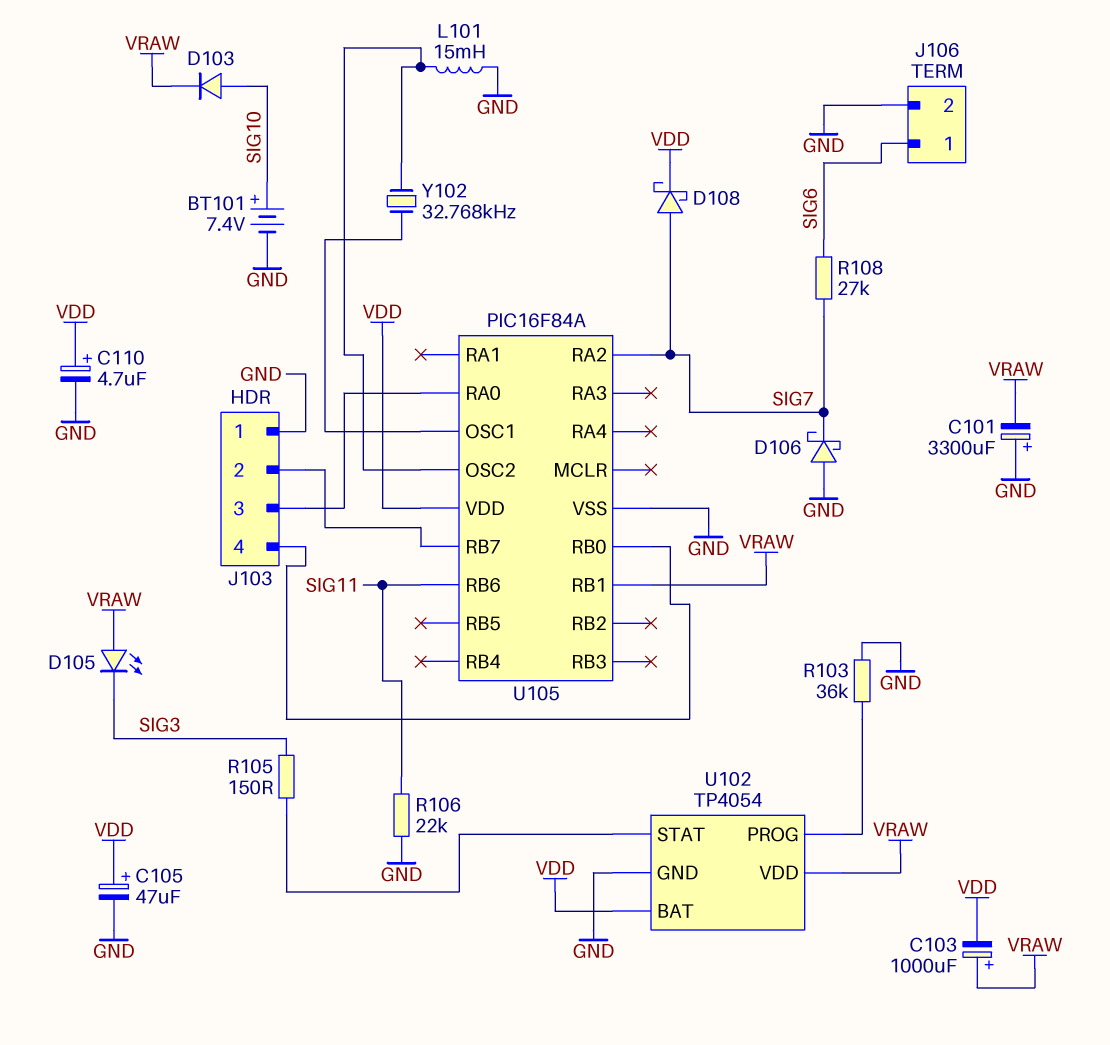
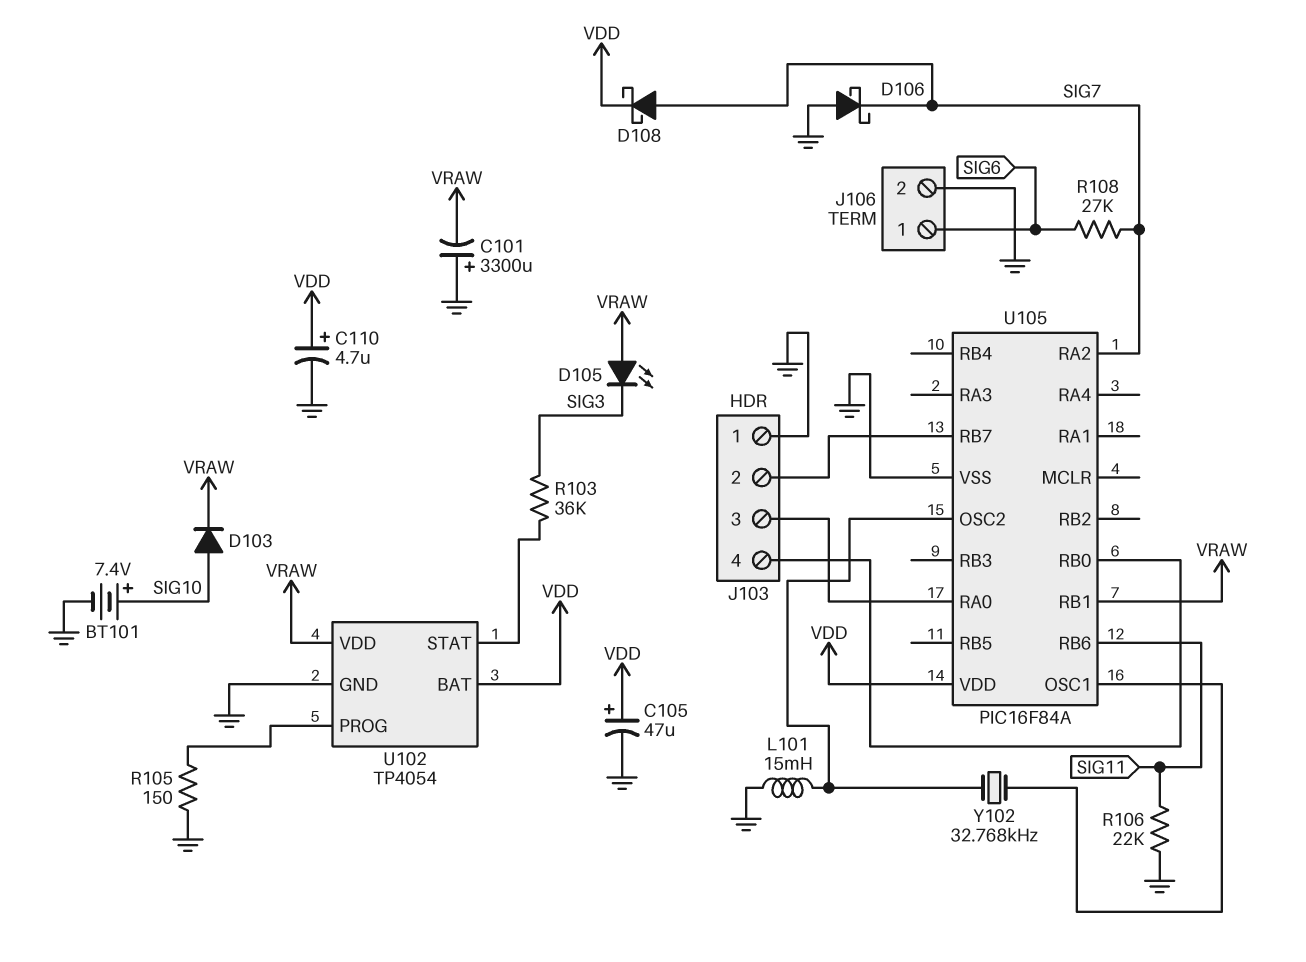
C103: 1000uF (plus VRAW, minus VDD) -> none
R103: 36k (GND, U102/PROG) -> 36k (SIG3, U102/STAT)
R105: 150 (SIG3, U102/STAT) -> 150 (GND, U102/PROG)

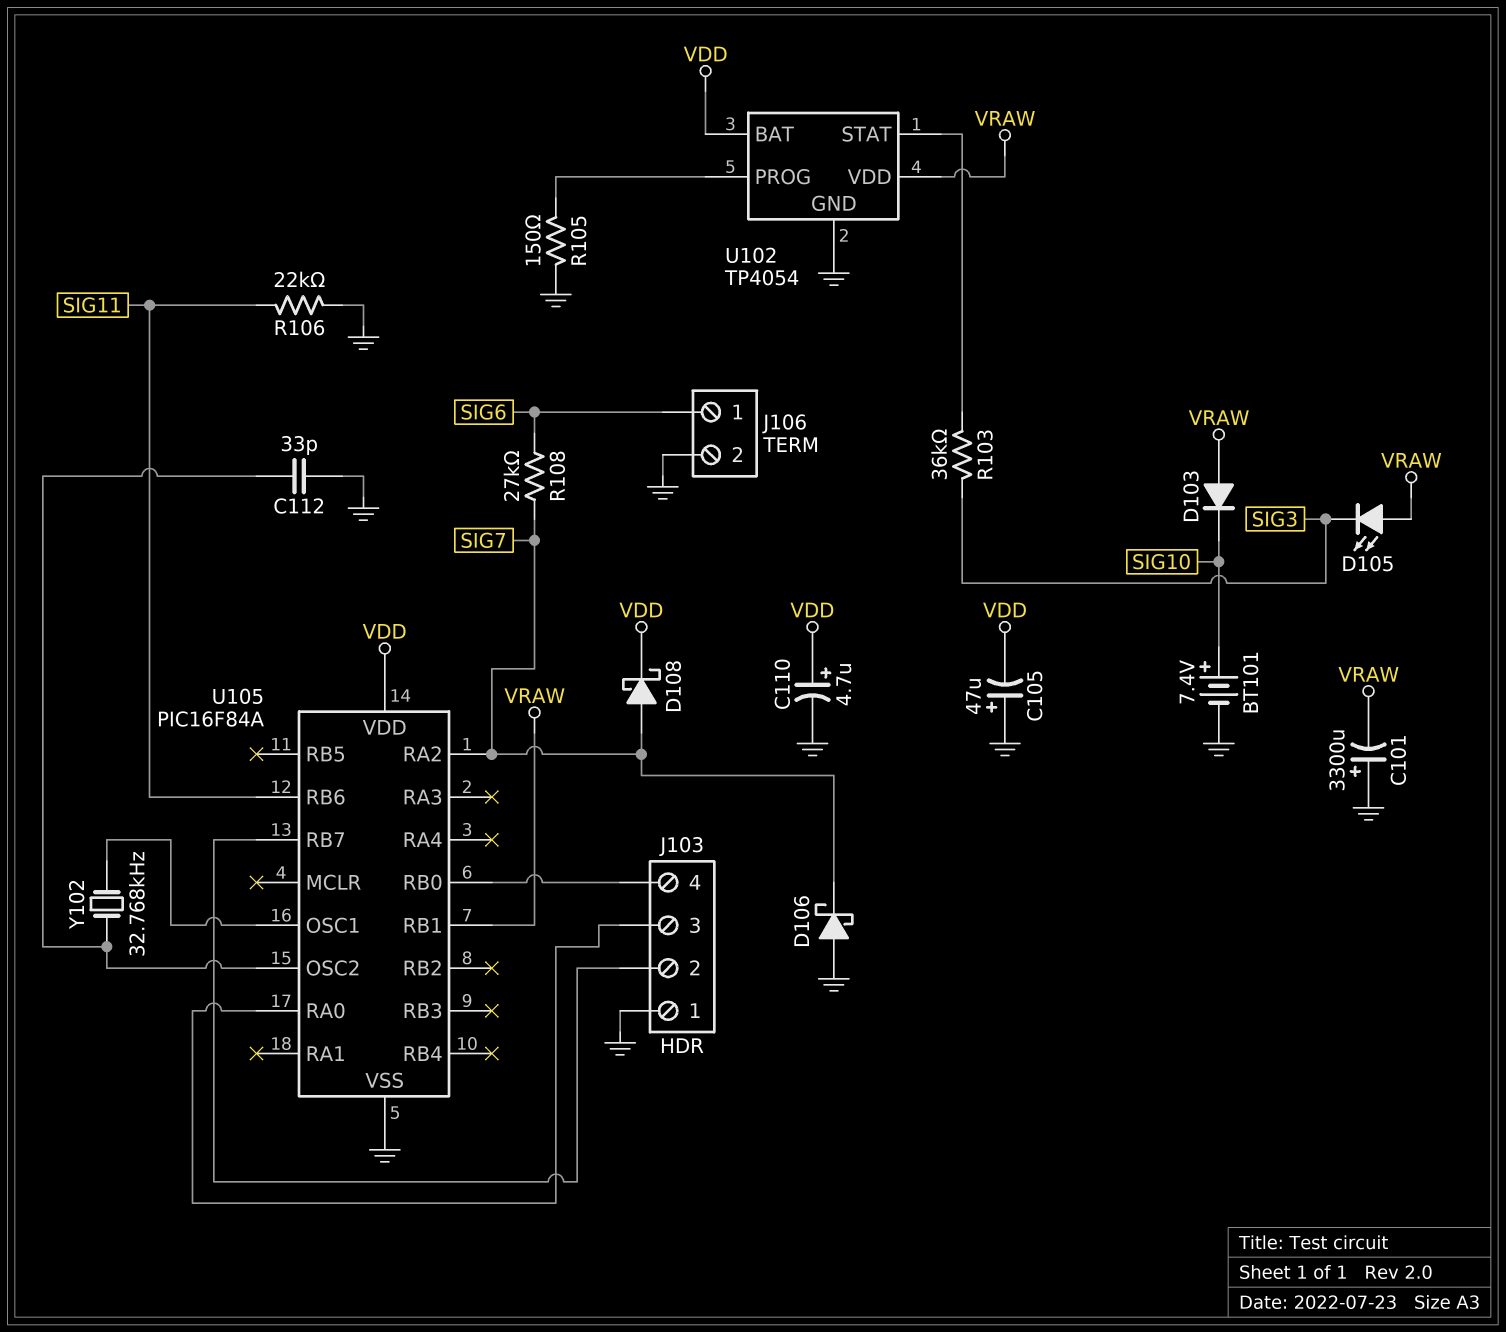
C105: 47uF (plus VDD, minus GND) -> 47uF (plus GND, minus VDD)
C112: none -> 33pF (GND, U105/OSC2)
D103: diode (A SIG10, K VRAW) -> diode (A VRAW, K SIG10)
L101: 15mH (GND, U105/OSC2) -> none

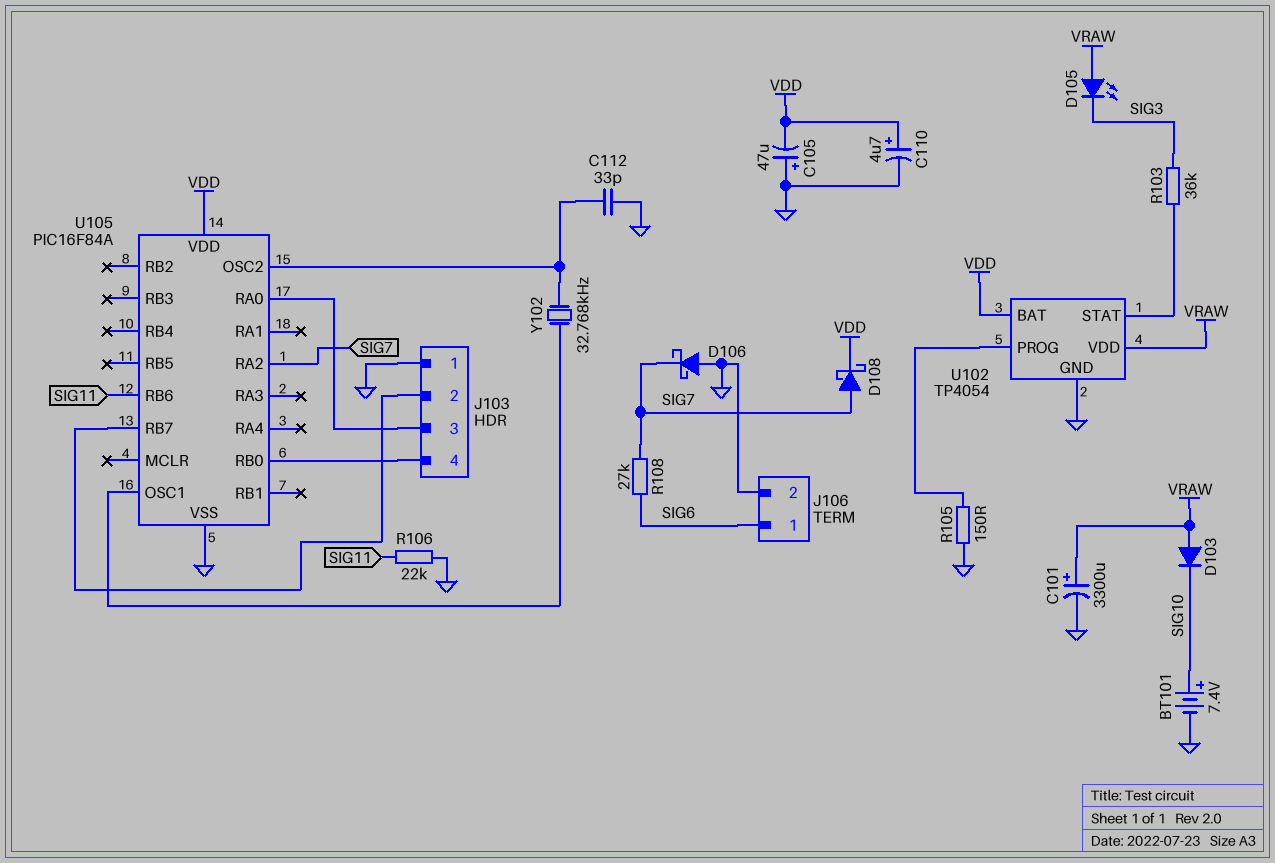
C101: 3300uF (plus GND, minus VRAW) -> 3300uF (plus VRAW, minus GND)
U105 pin RB1: VRAW -> none

